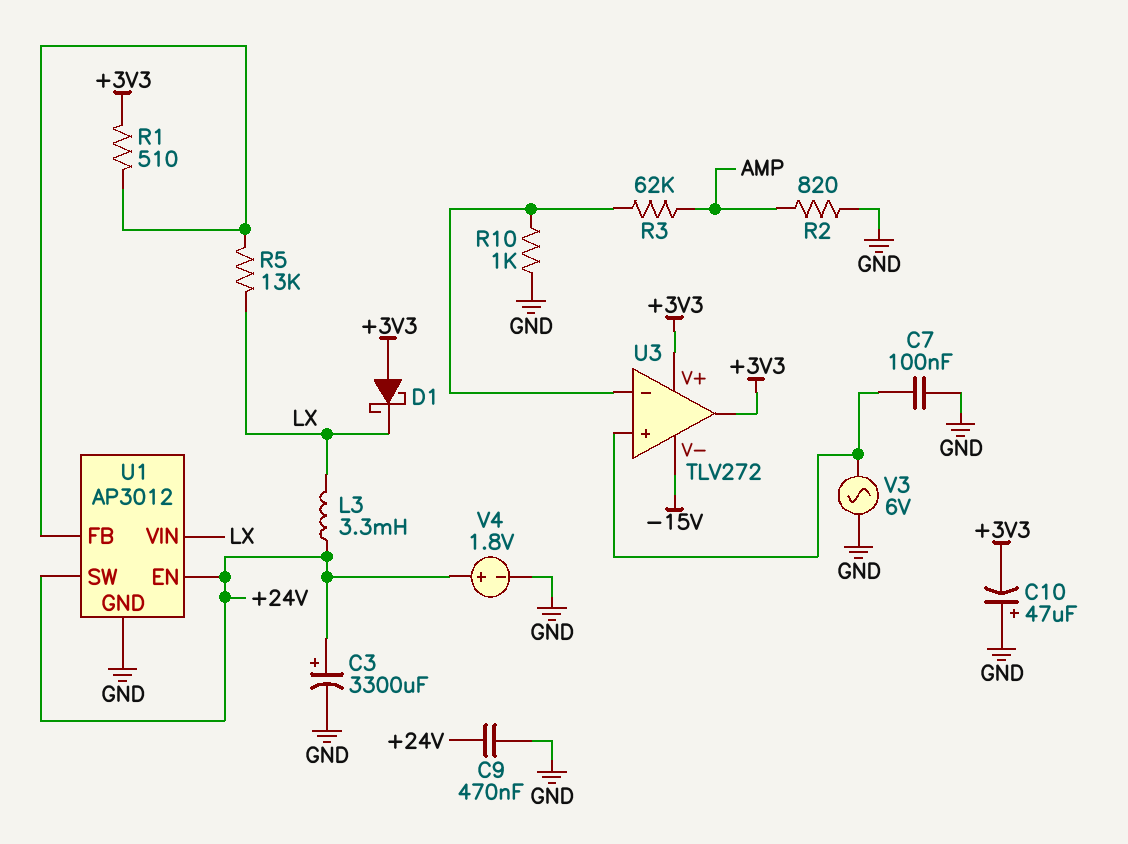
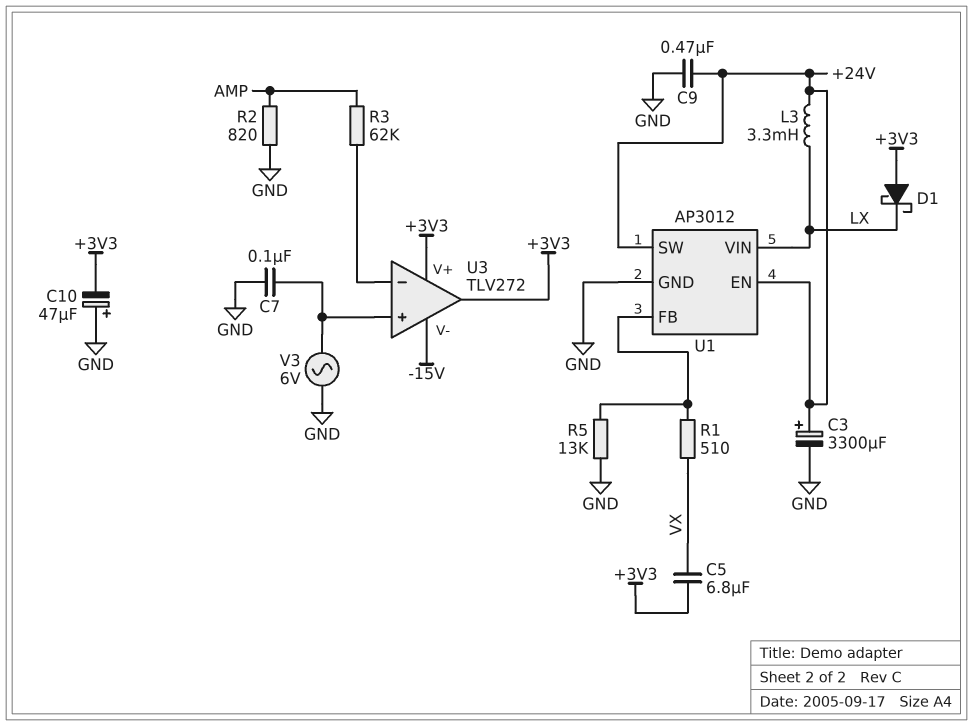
C5: none -> 6.8uF (+3V3, VX)
R1: 510 (+3V3, U1/FB) -> 510 (U1/FB, VX)
R5: 13k (LX, U1/FB) -> 13k (GND, U1/FB)
R10: 1k (GND, U3/in-) -> none
V4: 1.8V (plus +24V, minus GND) -> none

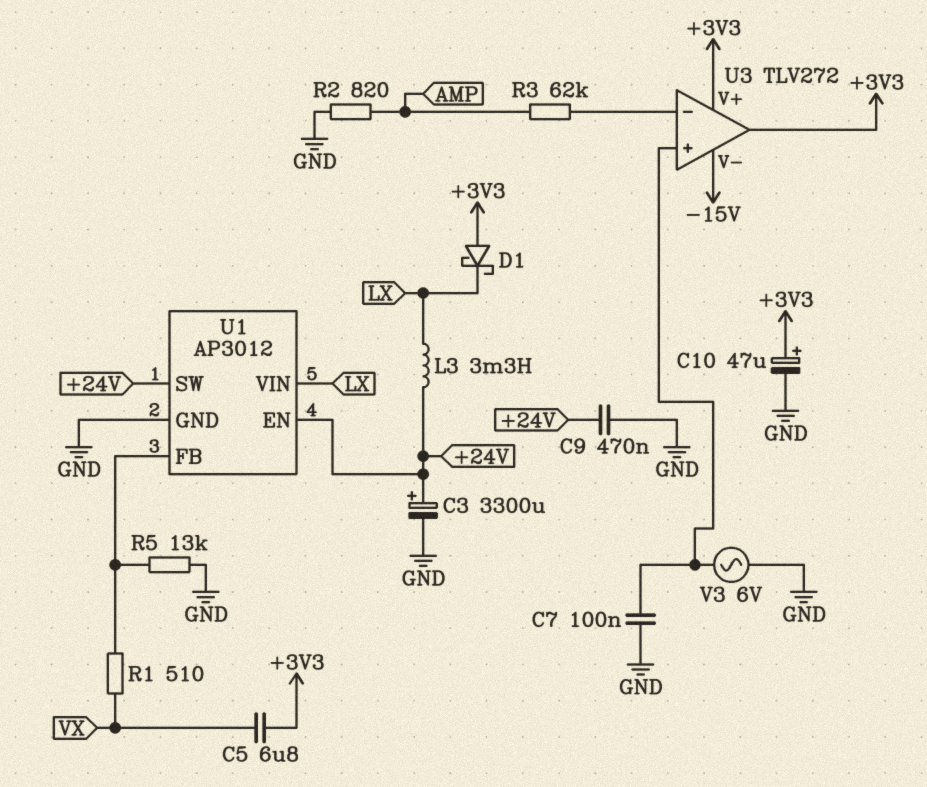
C10: 47uF (plus GND, minus +3V3) -> 47uF (plus +3V3, minus GND)

